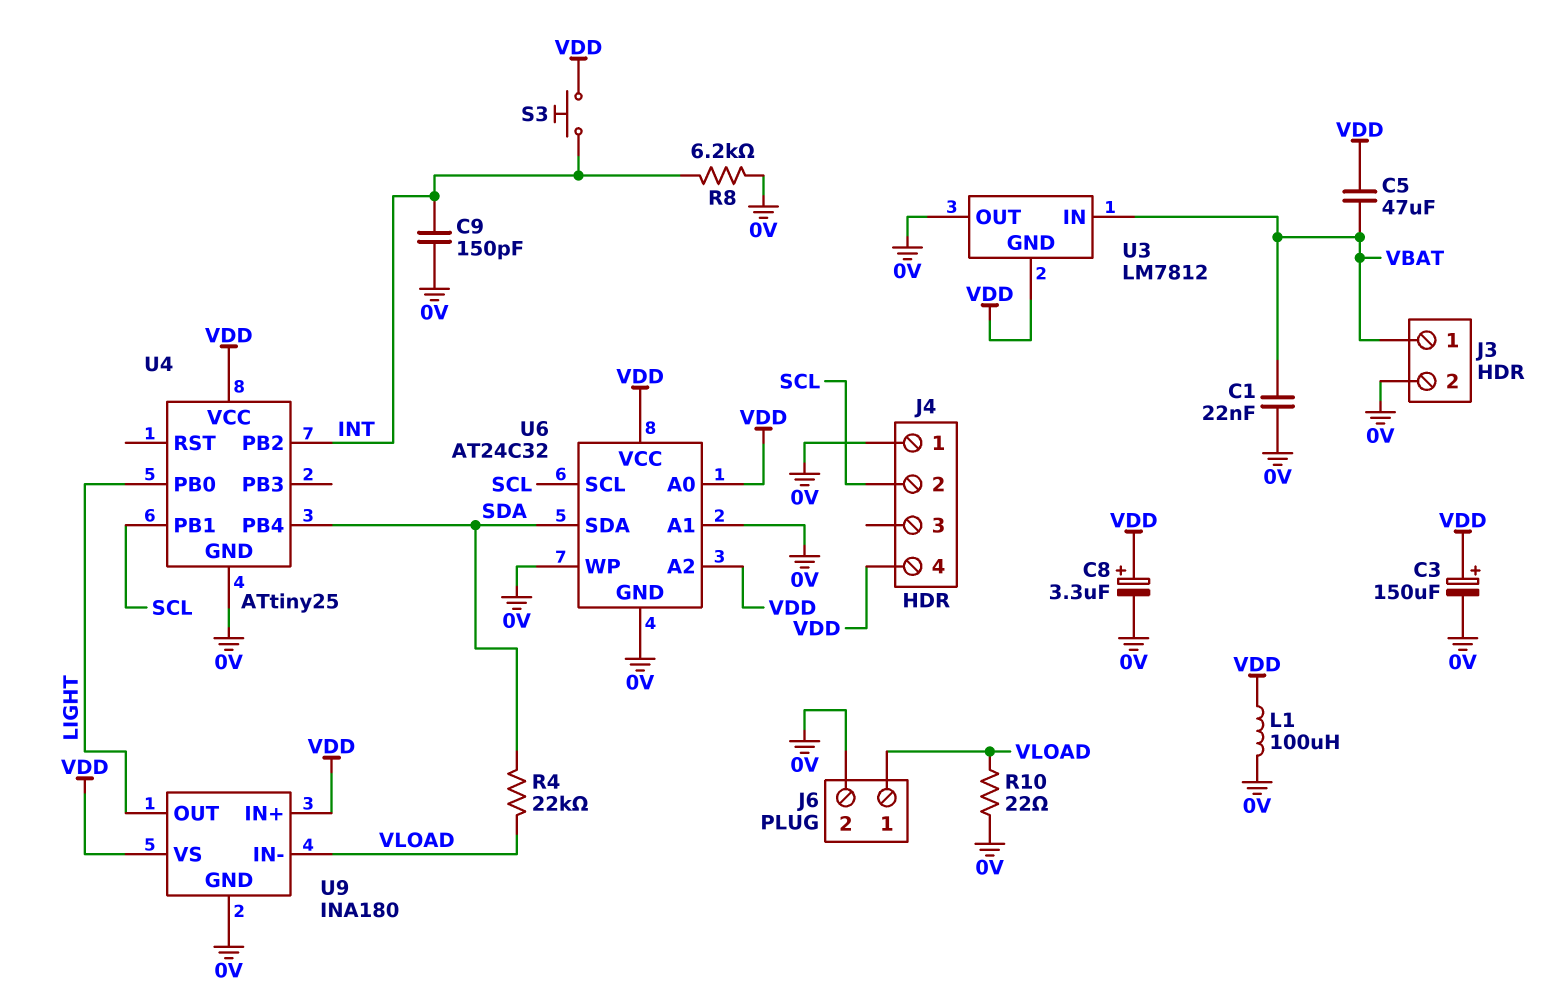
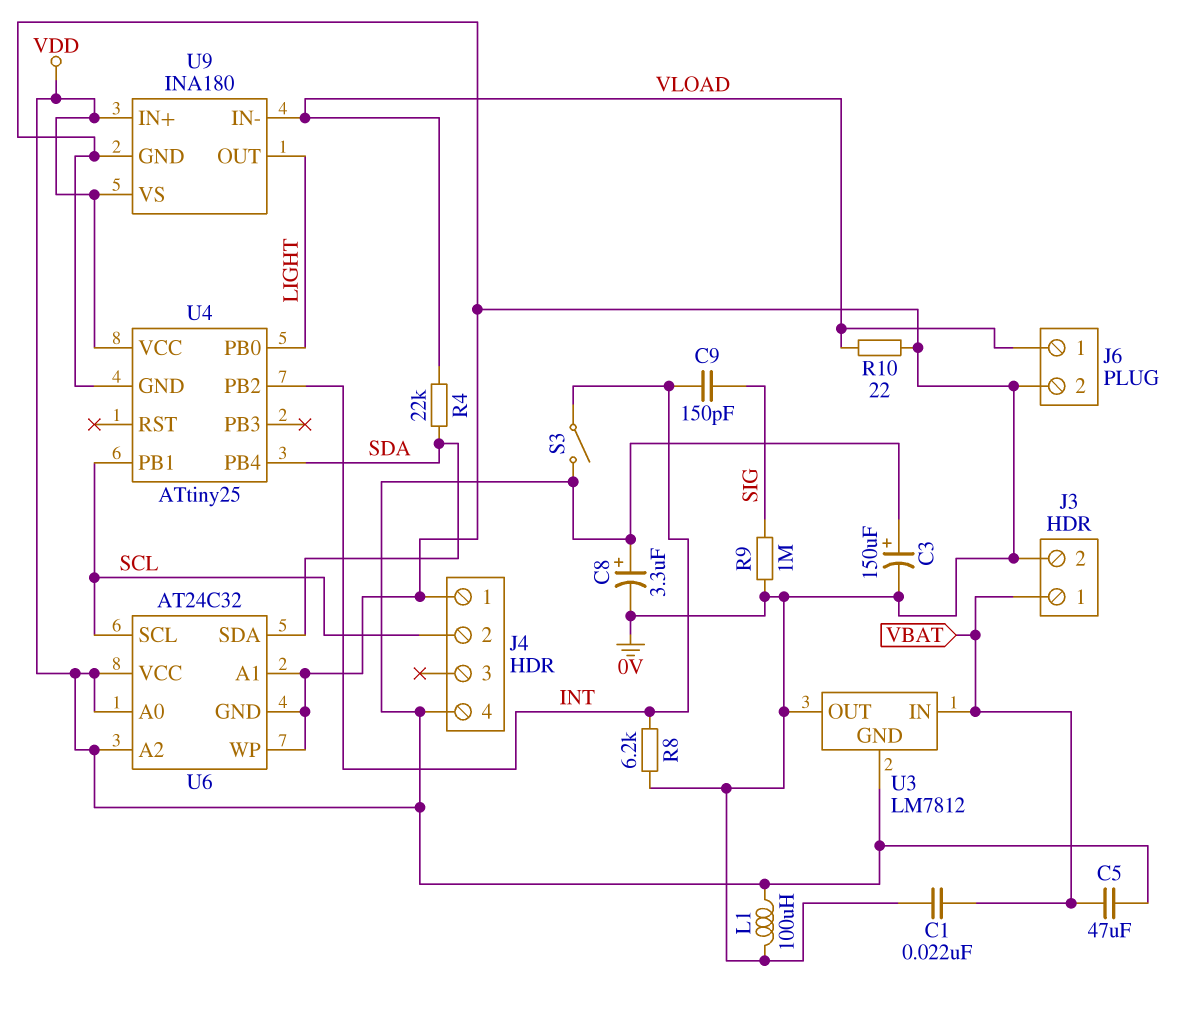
C9: 150pF (0V, INT) -> 150pF (INT, SIG)
R9: none -> 1M (0V, SIG)
S3: button (INT, VDD) -> switch (INT, VDD)

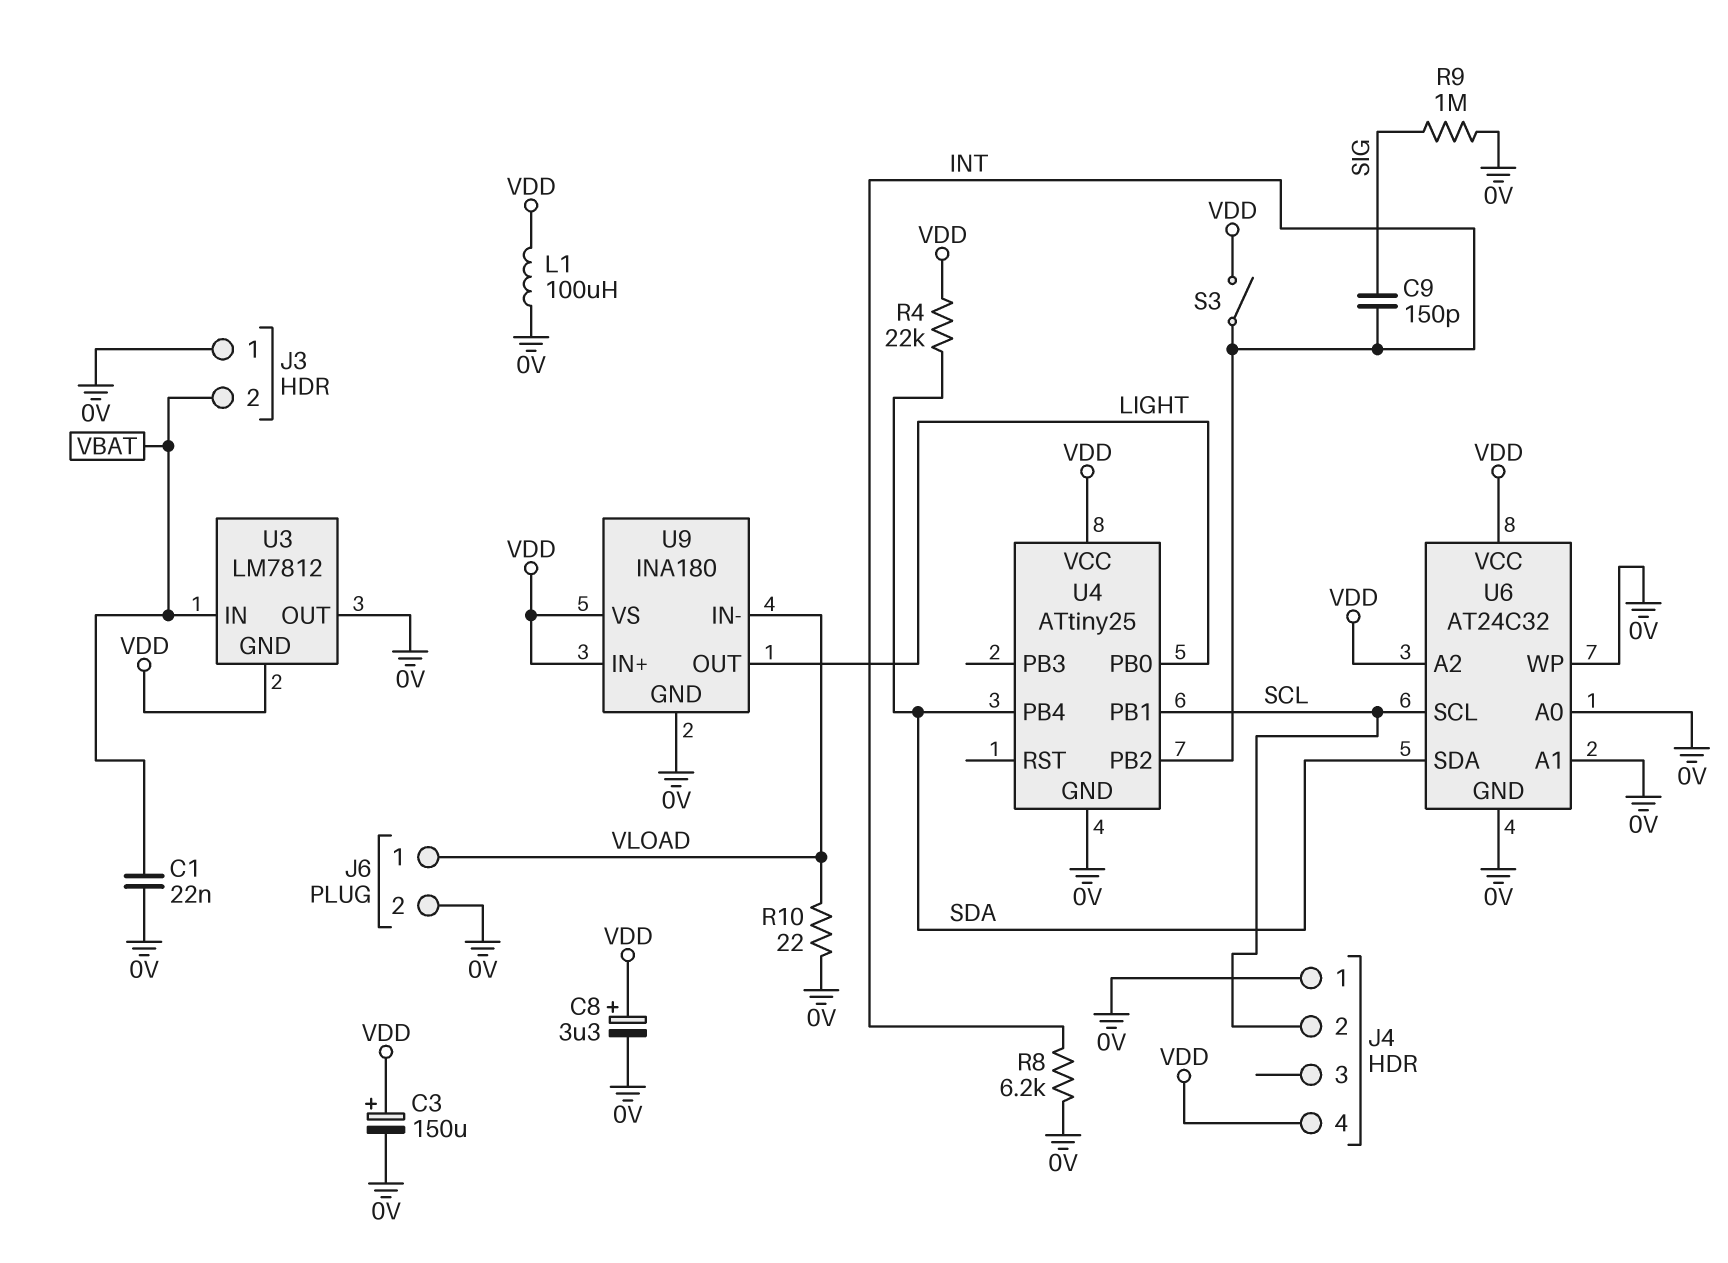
C5: 47uF (VBAT, VDD) -> none
J3 pin 1: VBAT -> 0V
J3 pin 2: 0V -> VBAT
R4: 22k (SDA, VLOAD) -> 22k (SDA, VDD)
U6 pin A0: VDD -> 0V

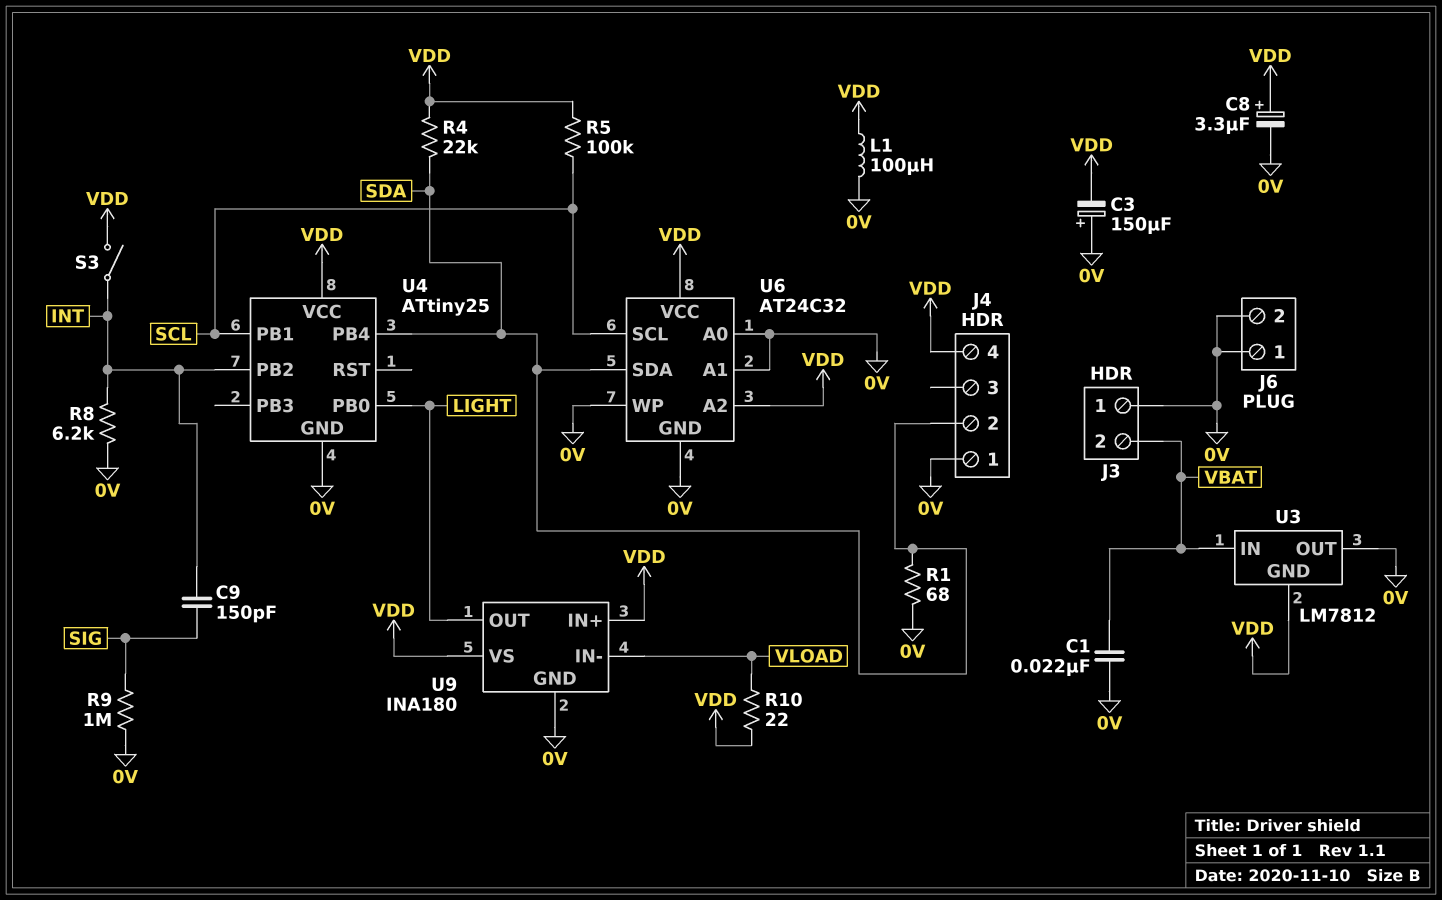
C3: 150uF (plus VDD, minus 0V) -> 150uF (plus 0V, minus VDD)
J4 pin 2: SCL -> SDA
J6 pin 1: VLOAD -> 0V
R1: none -> 68 (0V, SDA)
R5: none -> 100k (SCL, VDD)
R10: 22 (0V, VLOAD) -> 22 (VDD, VLOAD)

